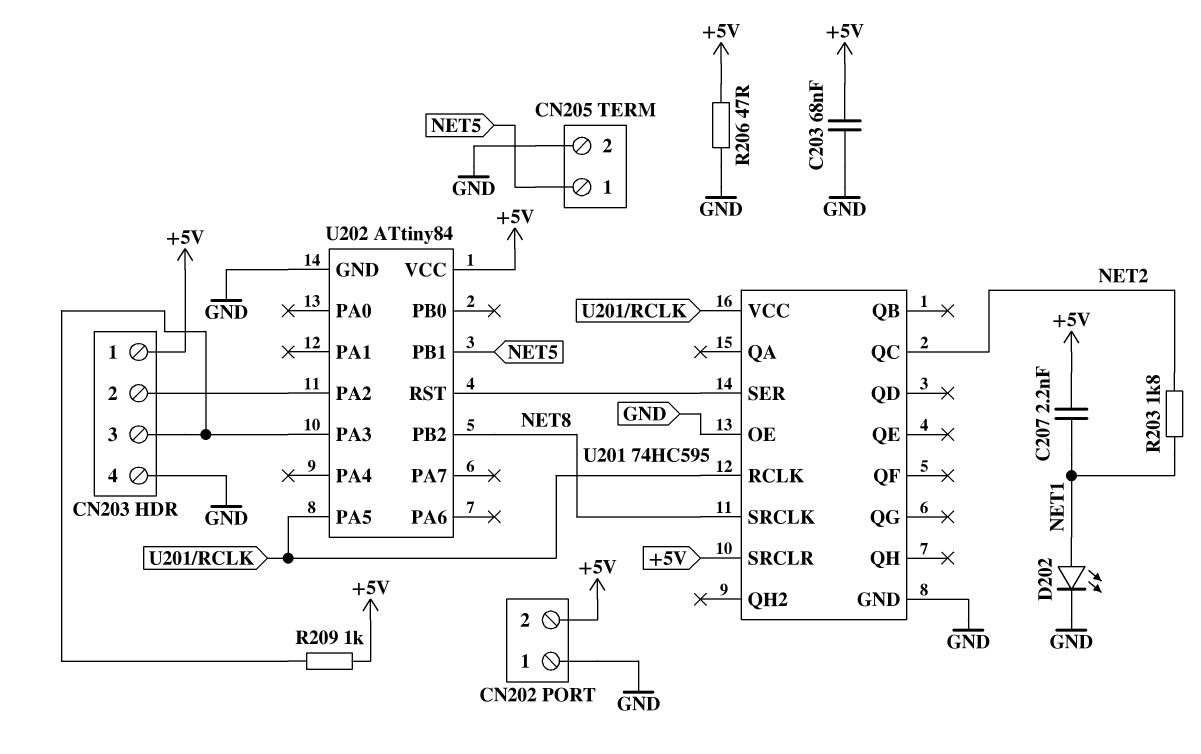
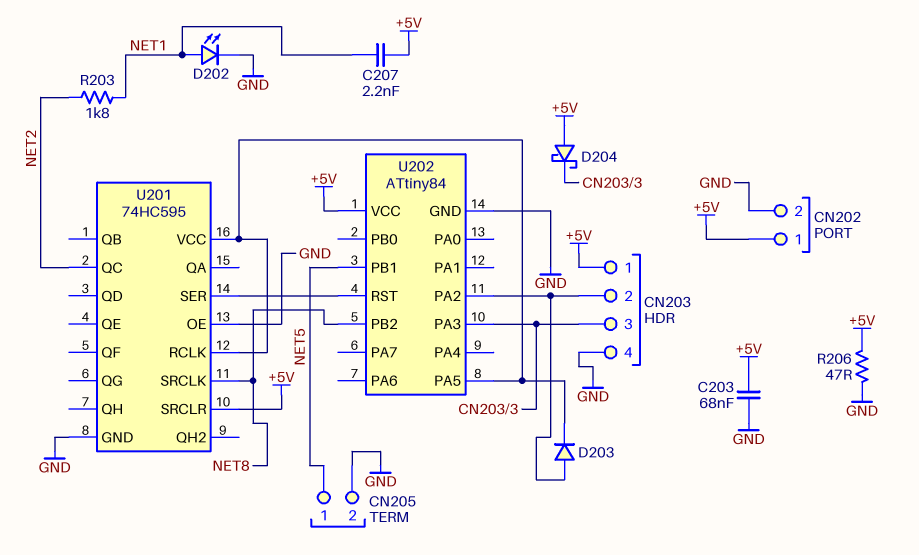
CN202 pin 1: GND -> +5V
CN202 pin 2: +5V -> GND
D203: none -> diode (A CN203/2, K U201/RCLK)
D204: none -> schottky (A +5V, K CN203/3)
R209: 1k (+5V, CN203/3) -> none

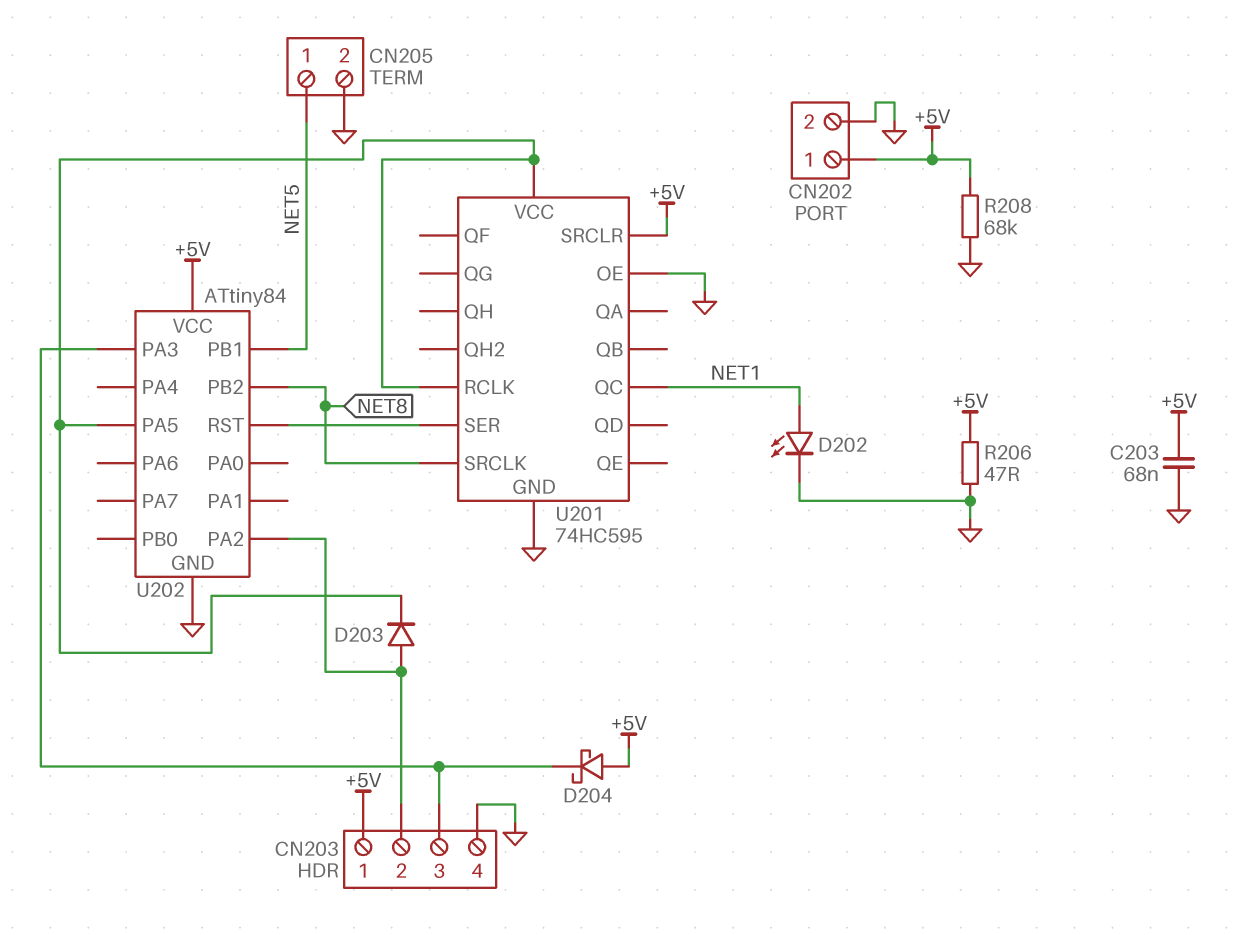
C207: 2.2nF (+5V, NET1) -> none
R203: 1.8k (NET1, NET2) -> none
R208: none -> 68k (+5V, GND)
U201 pin QC: NET2 -> NET1

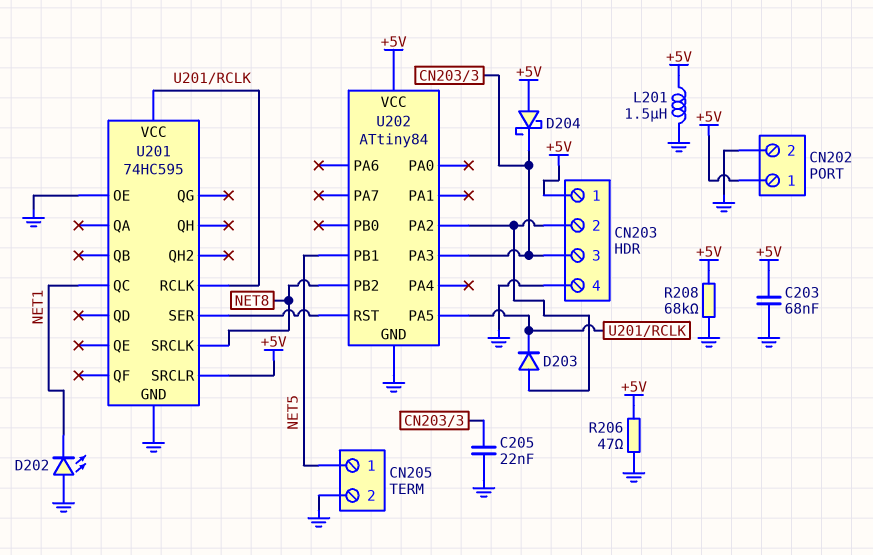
C205: none -> 22nF (CN203/3, GND)
D202: LED (A NET1, K GND) -> LED (A GND, K NET1)
L201: none -> 1.5uH (+5V, GND)

